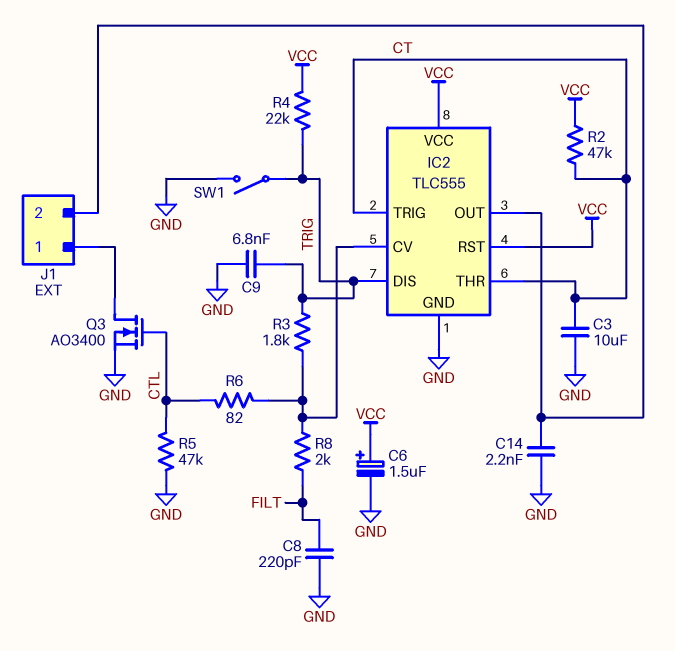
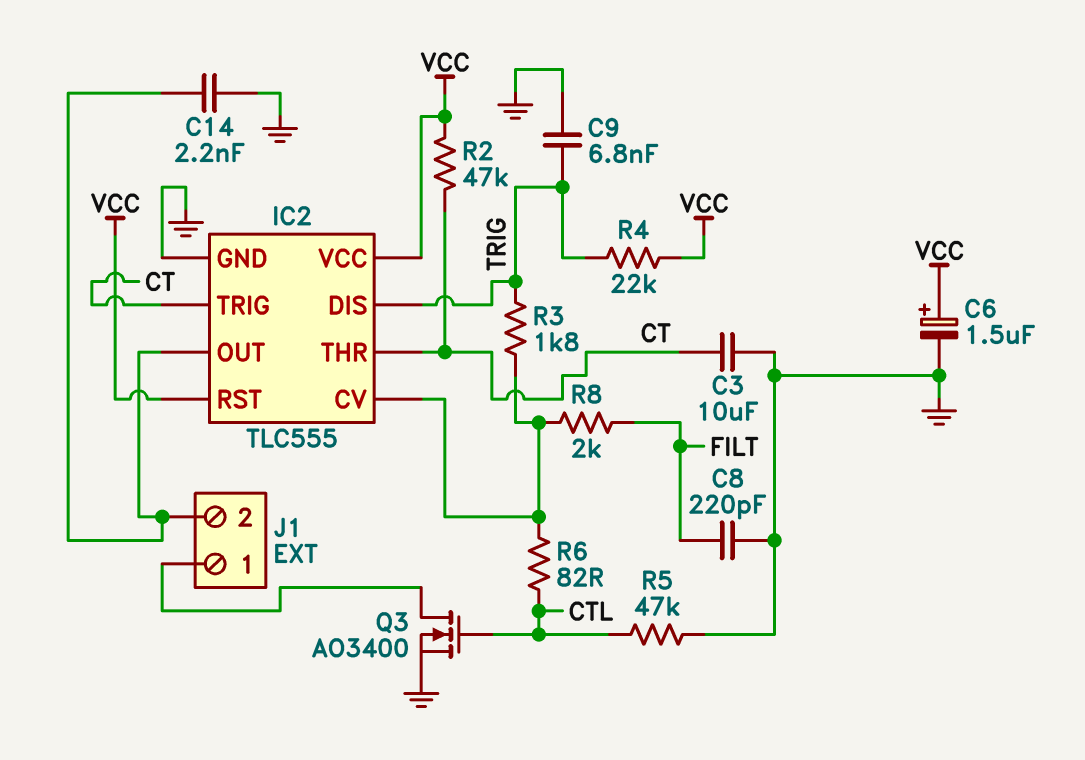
SW1: switch (GND, TRIG) -> none

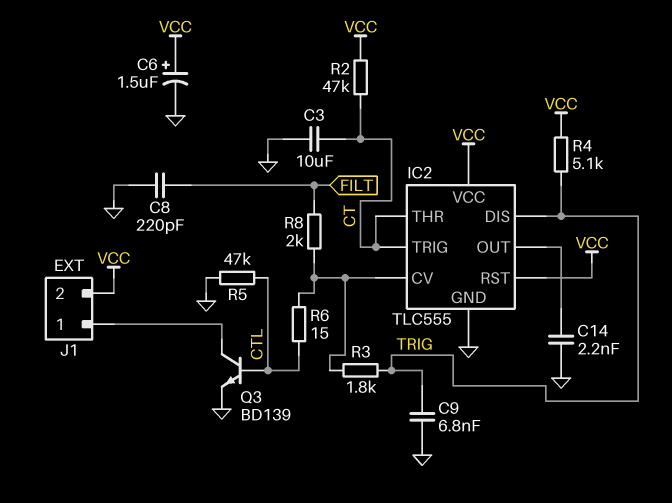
J1 pin 2: IC2/OUT -> VCC
Q3: NMOS AO3400 (G CTL, D J1/1, S GND) -> NPN BD139 (B CTL, C J1/1, E GND)
R4: 22k (TRIG, VCC) -> 5.1k (TRIG, VCC)
R6: 82 (CTL, IC2/CV) -> 15 (CTL, IC2/CV)

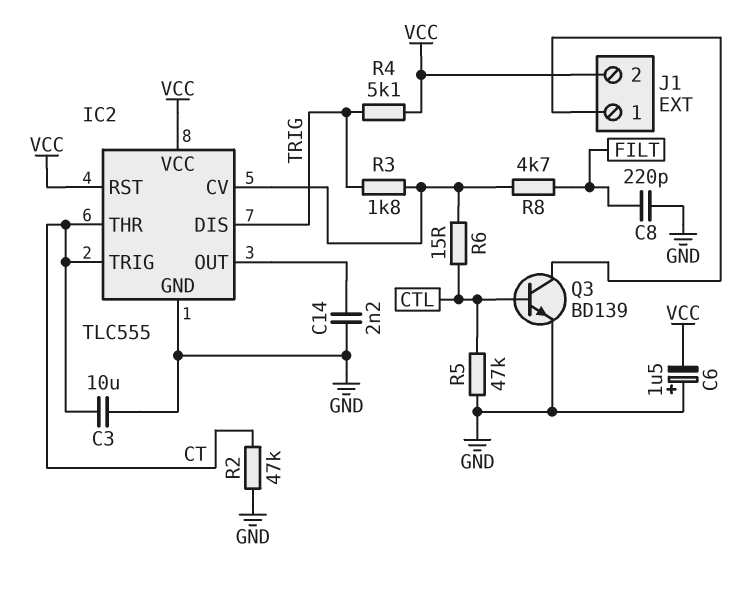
C6: 1.5uF (plus VCC, minus GND) -> 1.5uF (plus GND, minus VCC)
C9: 6.8nF (GND, TRIG) -> none
R2: 47k (CT, VCC) -> 47k (CT, GND)
R8: 2k (FILT, IC2/CV) -> 4.7k (FILT, IC2/CV)

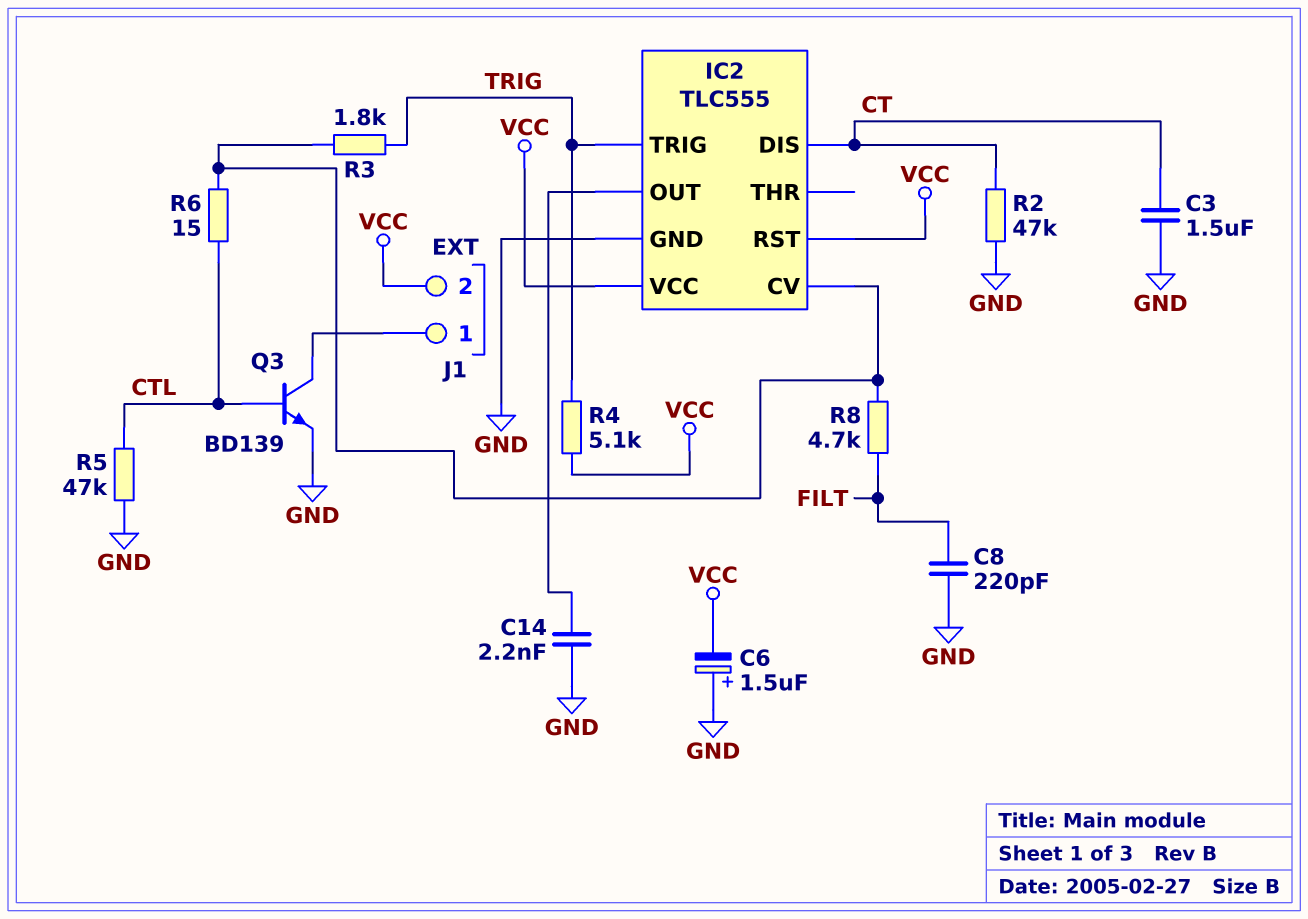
C3: 10uF (CT, GND) -> 1.5uF (CT, GND)
IC2 pin DIS: TRIG -> CT
IC2 pin THR: CT -> none
IC2 pin TRIG: CT -> TRIG

